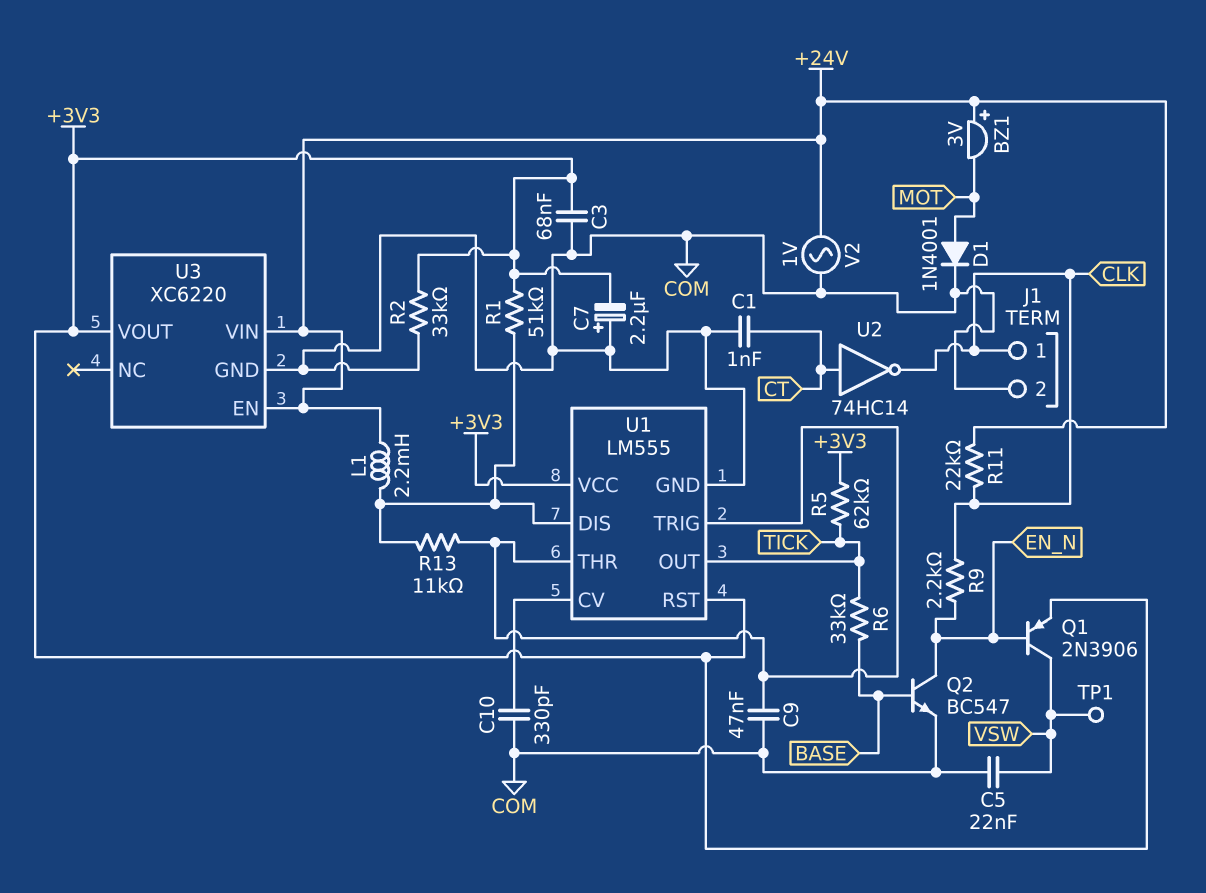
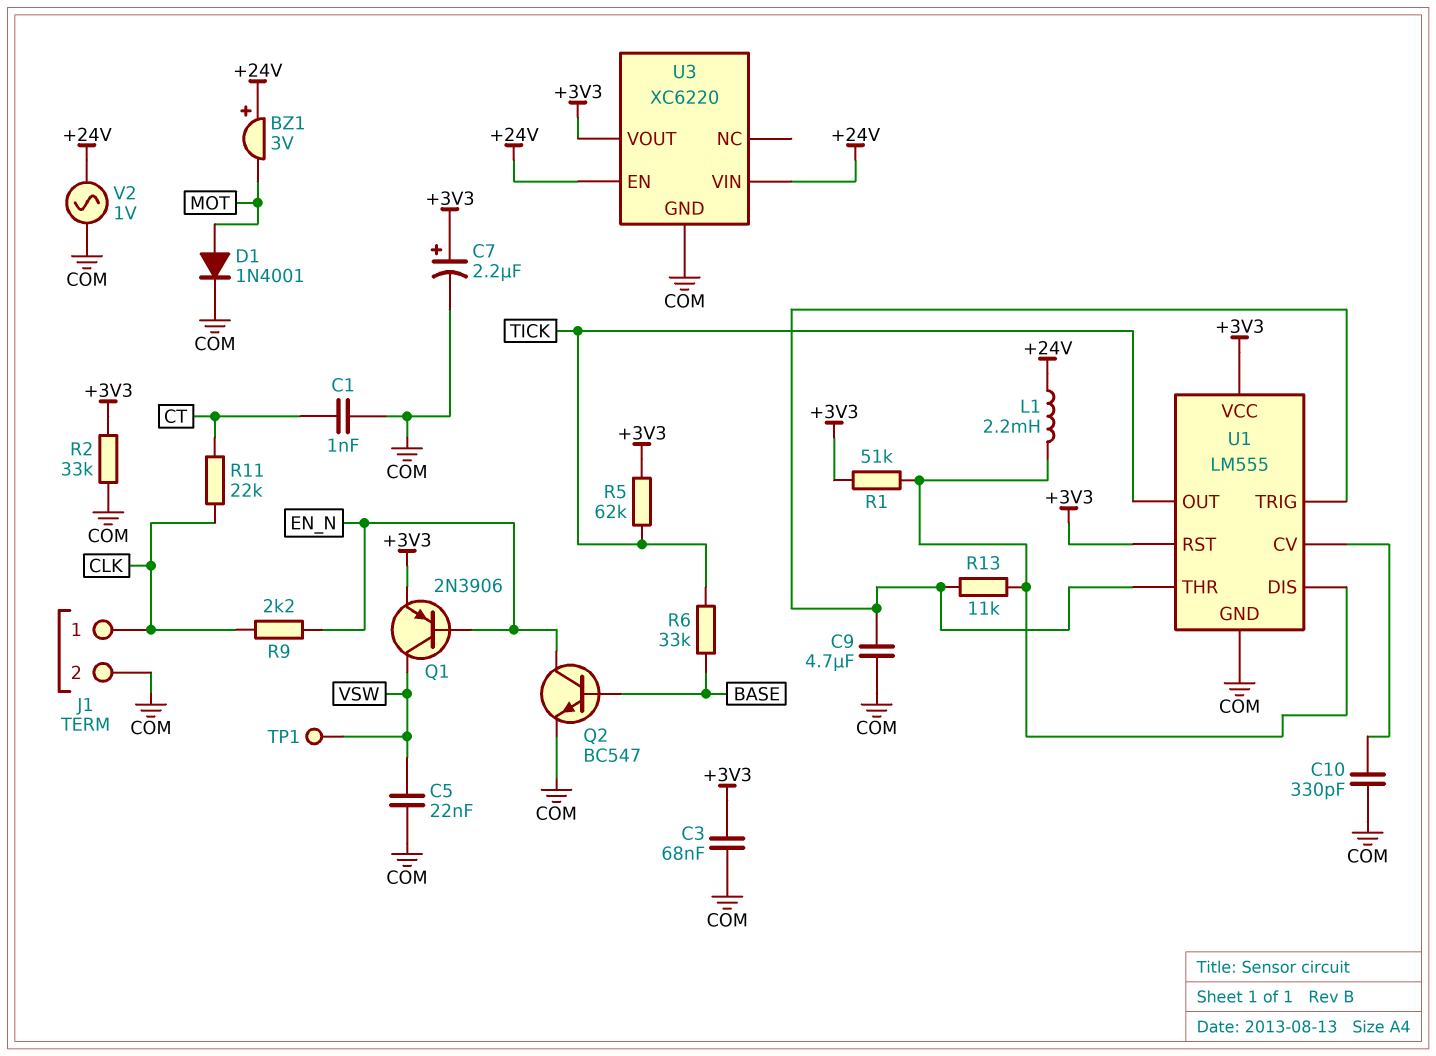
C7: 2.2uF (plus COM, minus +3V3) -> 2.2uF (plus +3V3, minus COM)
C9: 47nF (COM, U1/THR) -> 4.7uF (COM, U1/THR)
R11: 22k (+24V, CLK) -> 22k (CLK, CT)
U2: NOT 74HC14 (in CT, out CLK) -> none

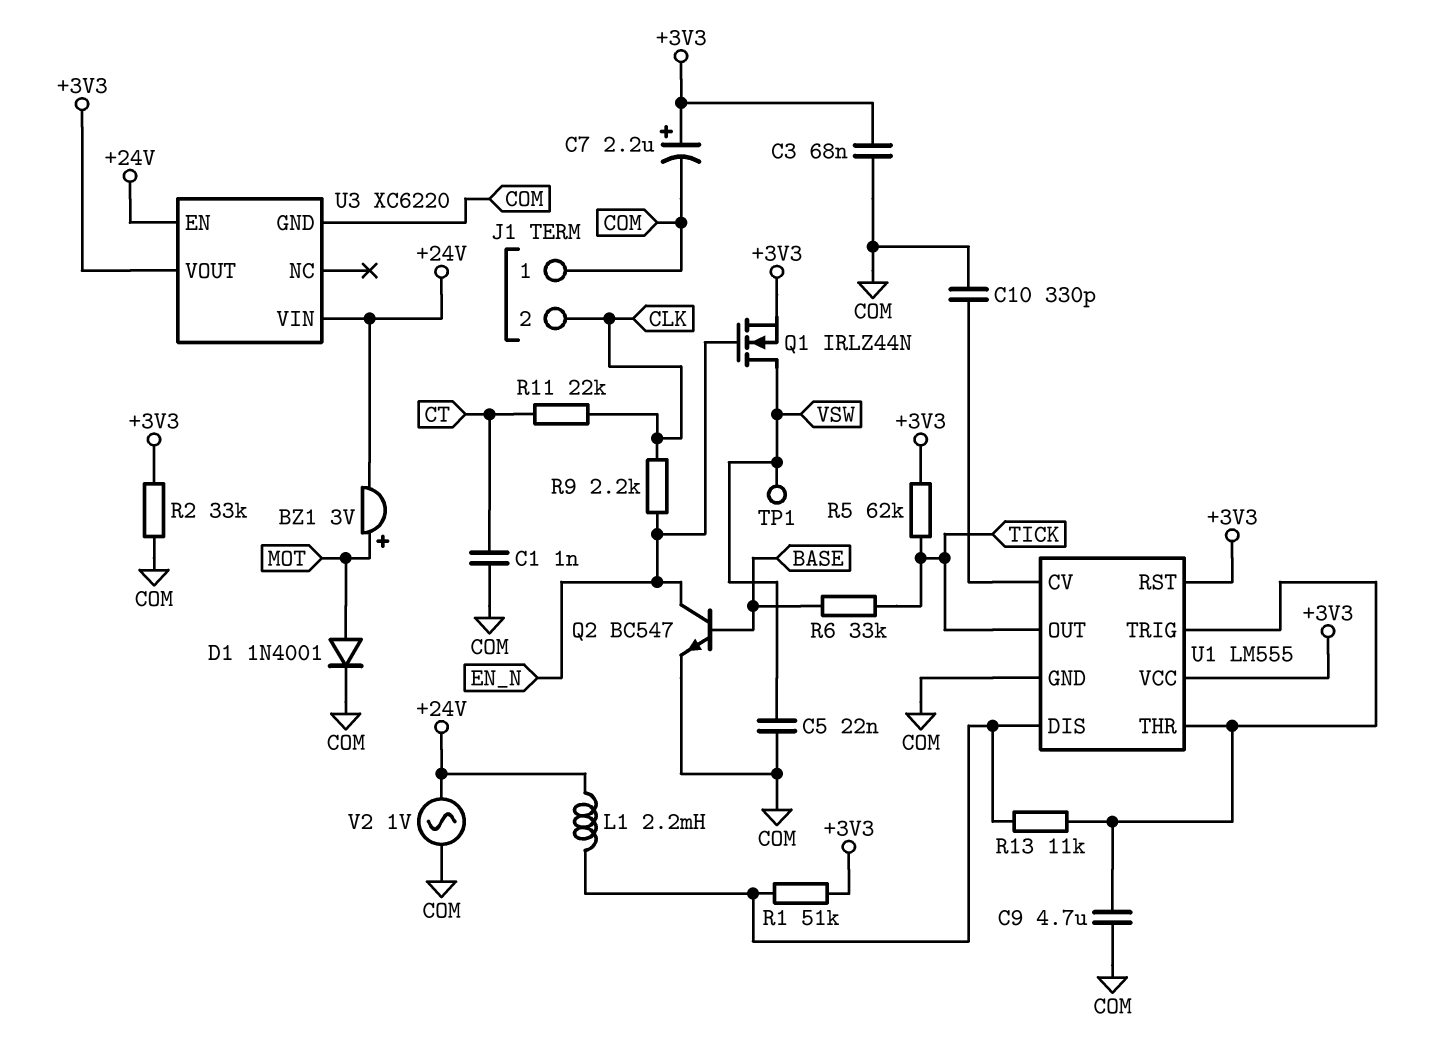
BZ1: buzzer 3V (plus +24V, minus MOT) -> buzzer 3V (plus MOT, minus +24V)
J1 pin 1: CLK -> COM
J1 pin 2: COM -> CLK
Q1: PNP 2N3906 (B EN_N, C VSW, E +3V3) -> NMOS IRLZ44N (G EN_N, D VSW, S +3V3)

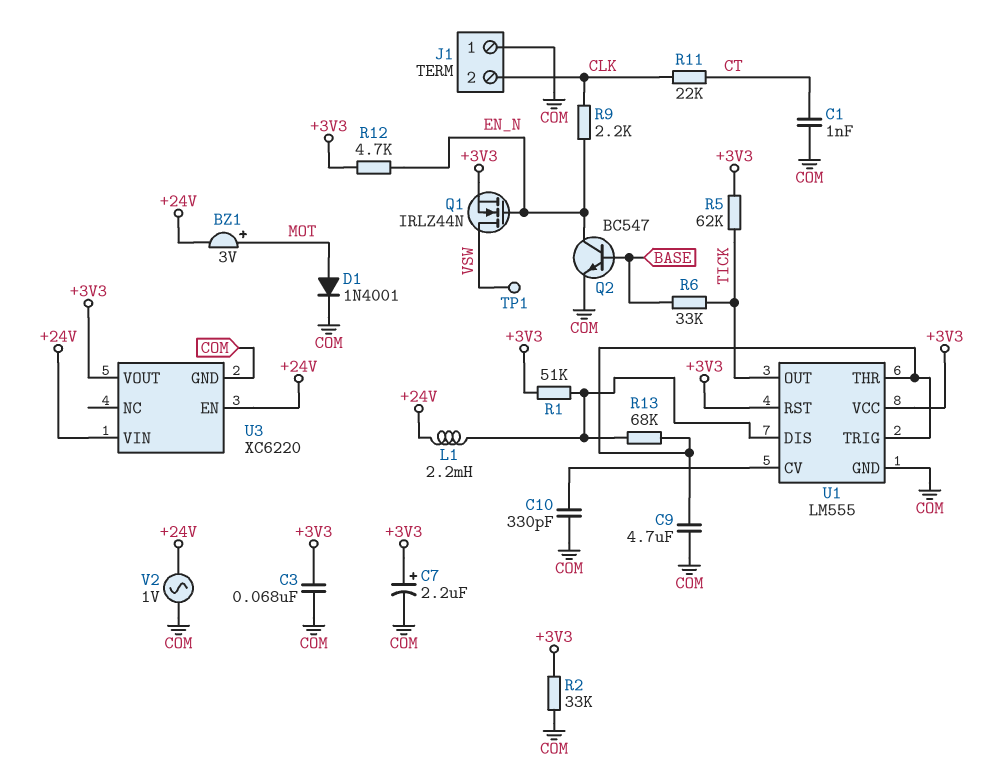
C5: 22nF (COM, VSW) -> none
R12: none -> 4.7k (+3V3, EN_N)
R13: 11k (U1/DIS, U1/THR) -> 68k (U1/DIS, U1/THR)

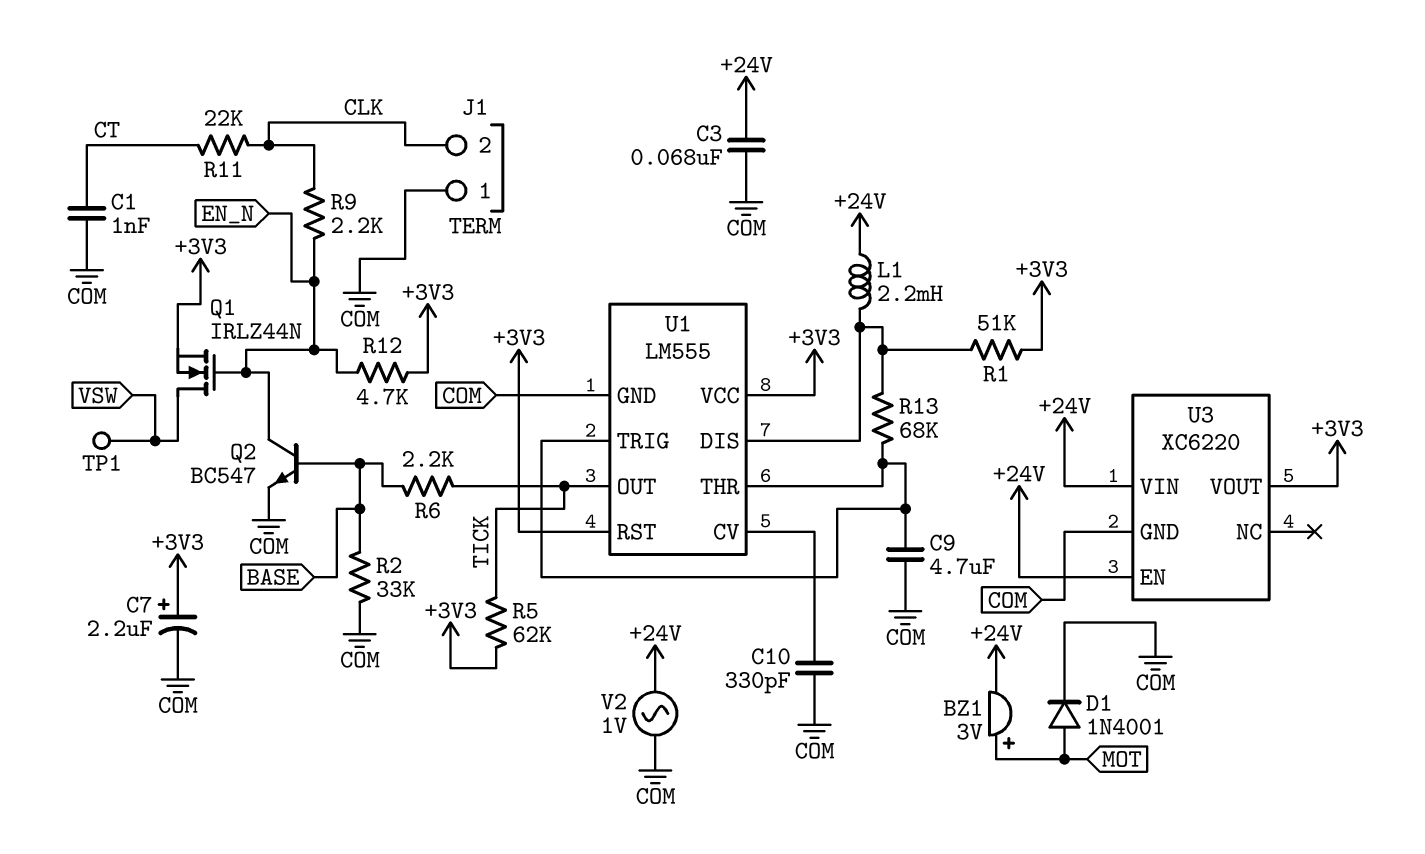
C3: 68nF (+3V3, COM) -> 68nF (+24V, COM)
R2: 33k (+3V3, COM) -> 33k (BASE, COM)
R6: 33k (BASE, TICK) -> 2.2k (BASE, TICK)

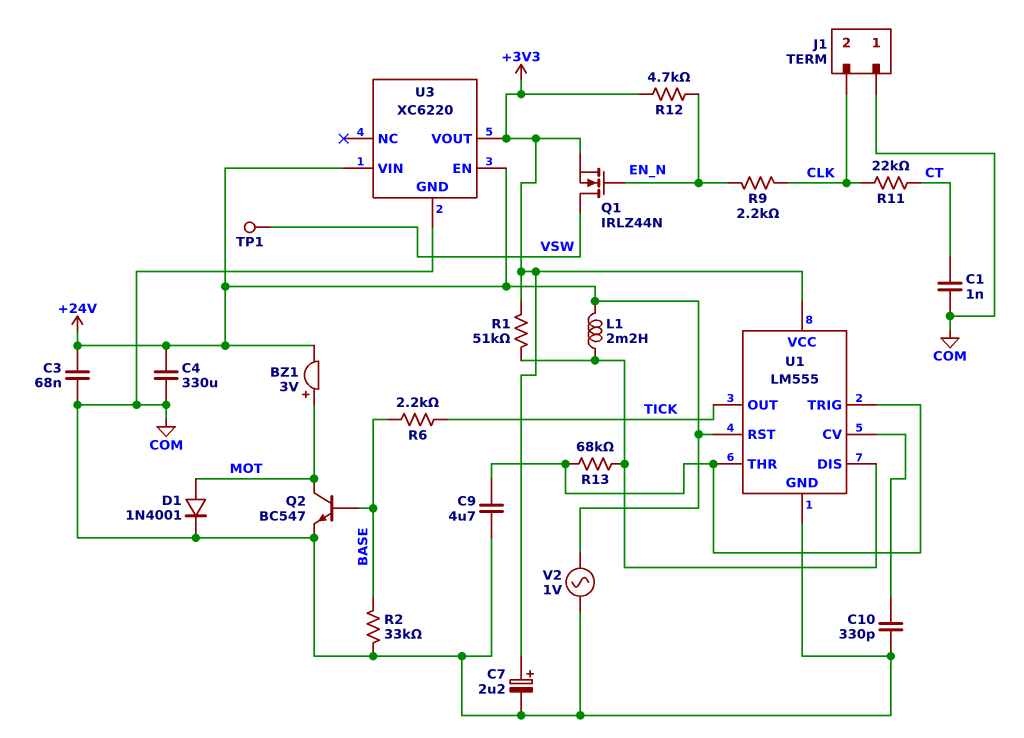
C4: none -> 330uF (+24V, COM)
Q2: NPN BC547 (B BASE, C EN_N, E COM) -> NPN BC547 (B BASE, C MOT, E COM)
R5: 62k (+3V3, TICK) -> none
U1 pin RST: +3V3 -> +24V

